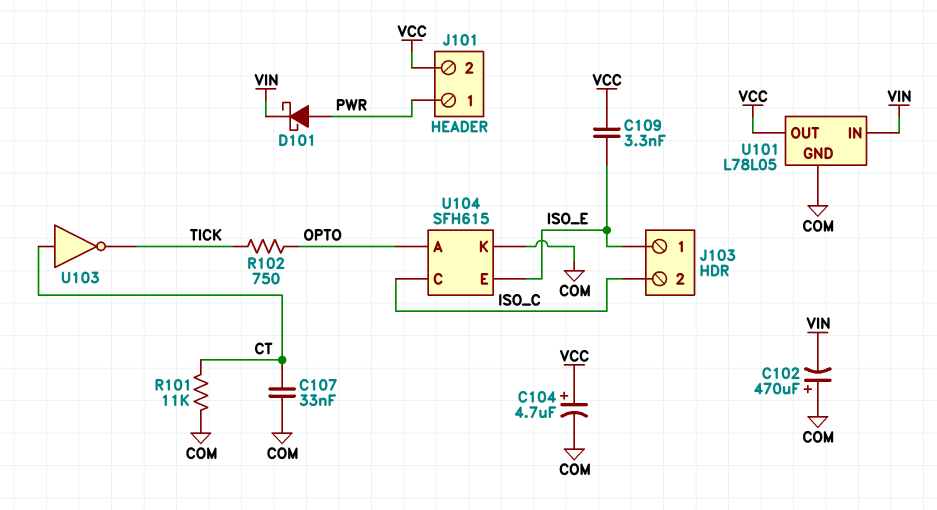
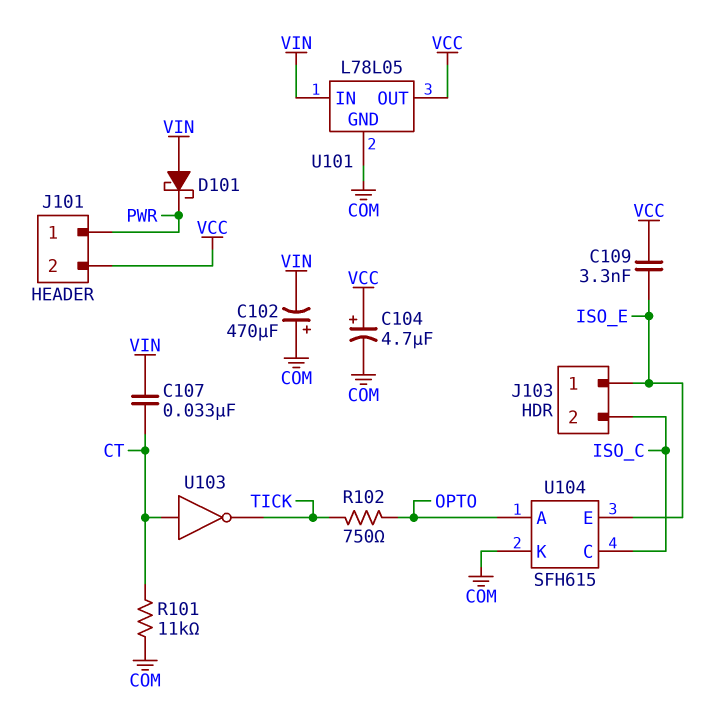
C107: 33nF (COM, CT) -> 33nF (CT, VIN)
D101: schottky (A PWR, K VIN) -> schottky (A VIN, K PWR)

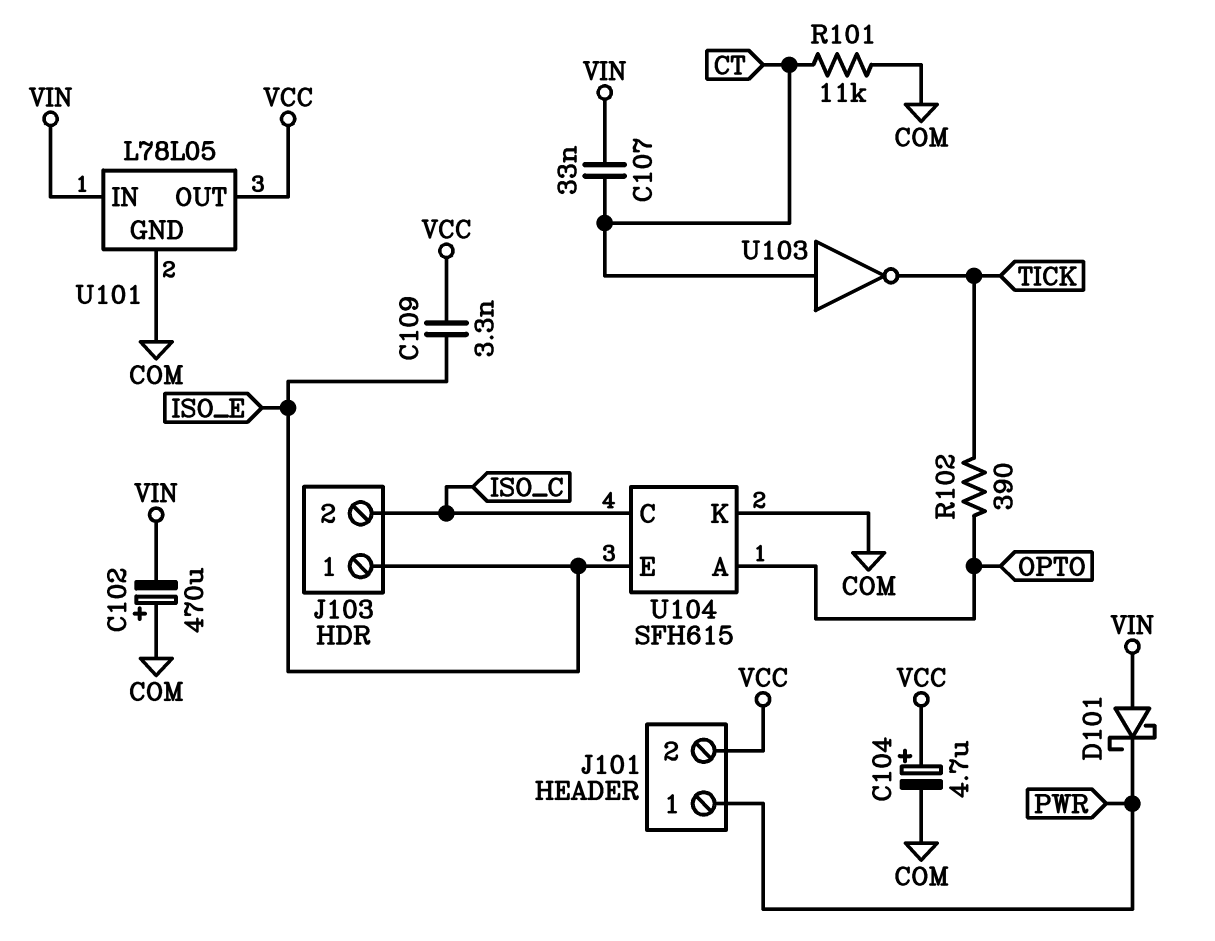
R102: 750 (OPTO, TICK) -> 390 (OPTO, TICK)

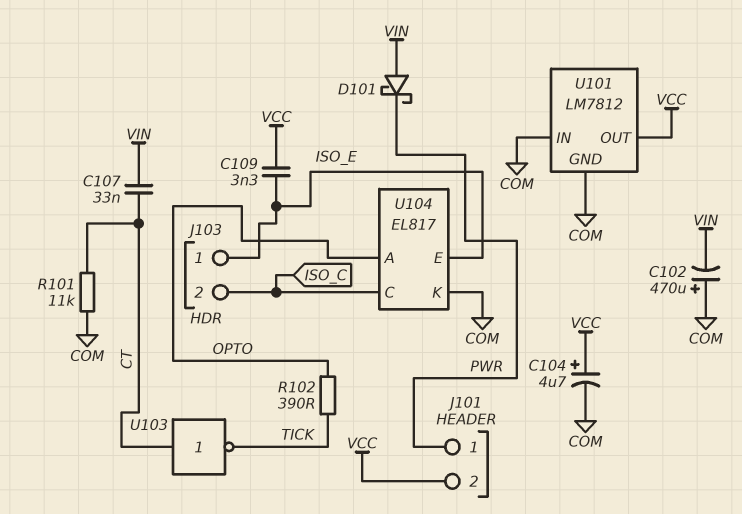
U101: L78L05 -> LM7812
U101 pin IN: VIN -> COM
U104: SFH615 -> EL817

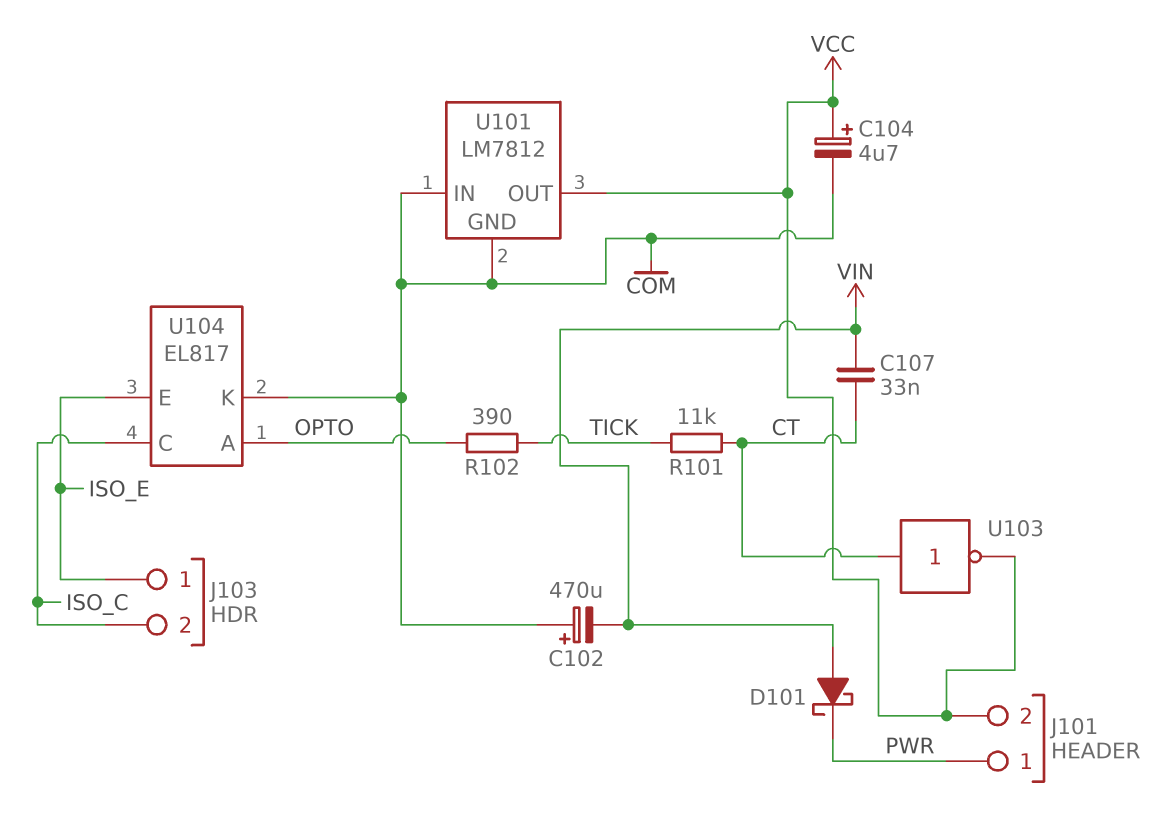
C109: 3.3nF (ISO_E, VCC) -> none
R101: 11k (COM, CT) -> 11k (CT, TICK)
U103: NOT (in CT, out TICK) -> NOT (in CT, out VCC)

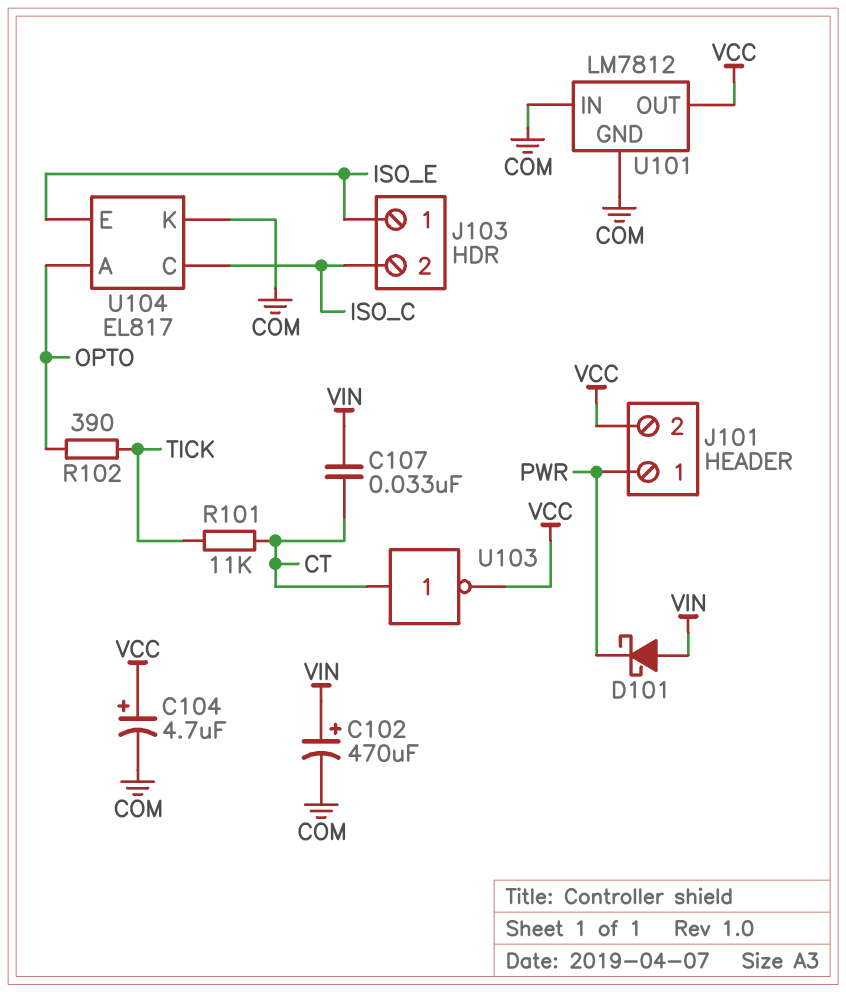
C102: 470uF (plus COM, minus VIN) -> 470uF (plus VIN, minus COM)

